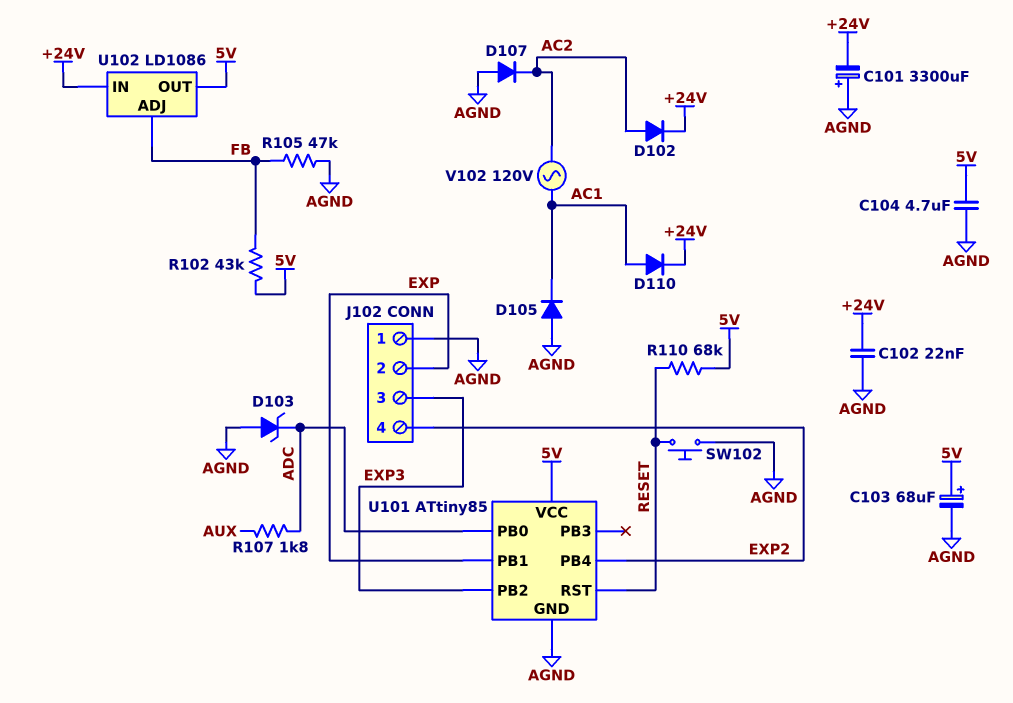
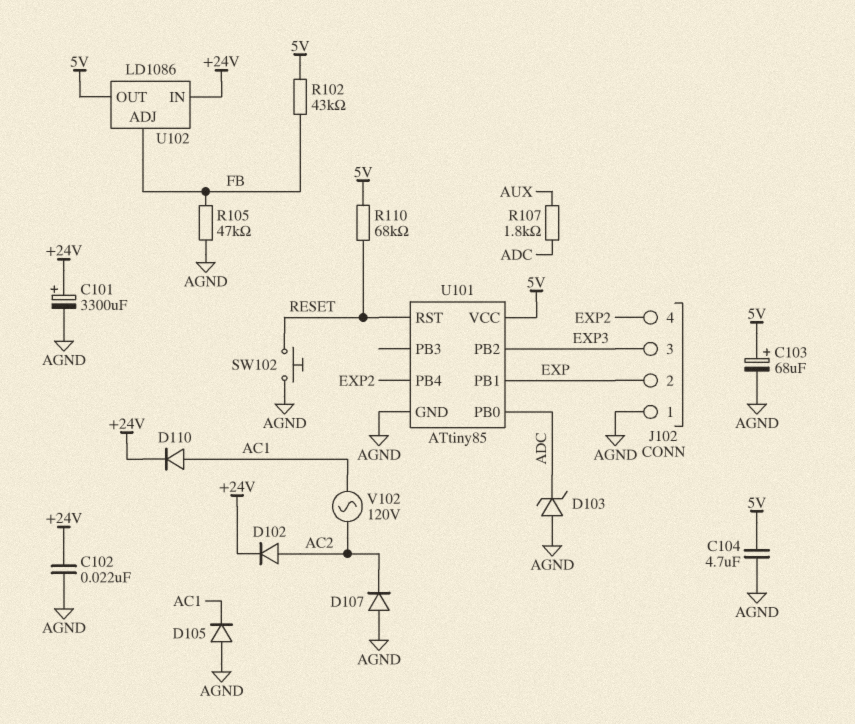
C101: 3300uF (plus AGND, minus +24V) -> 3300uF (plus +24V, minus AGND)

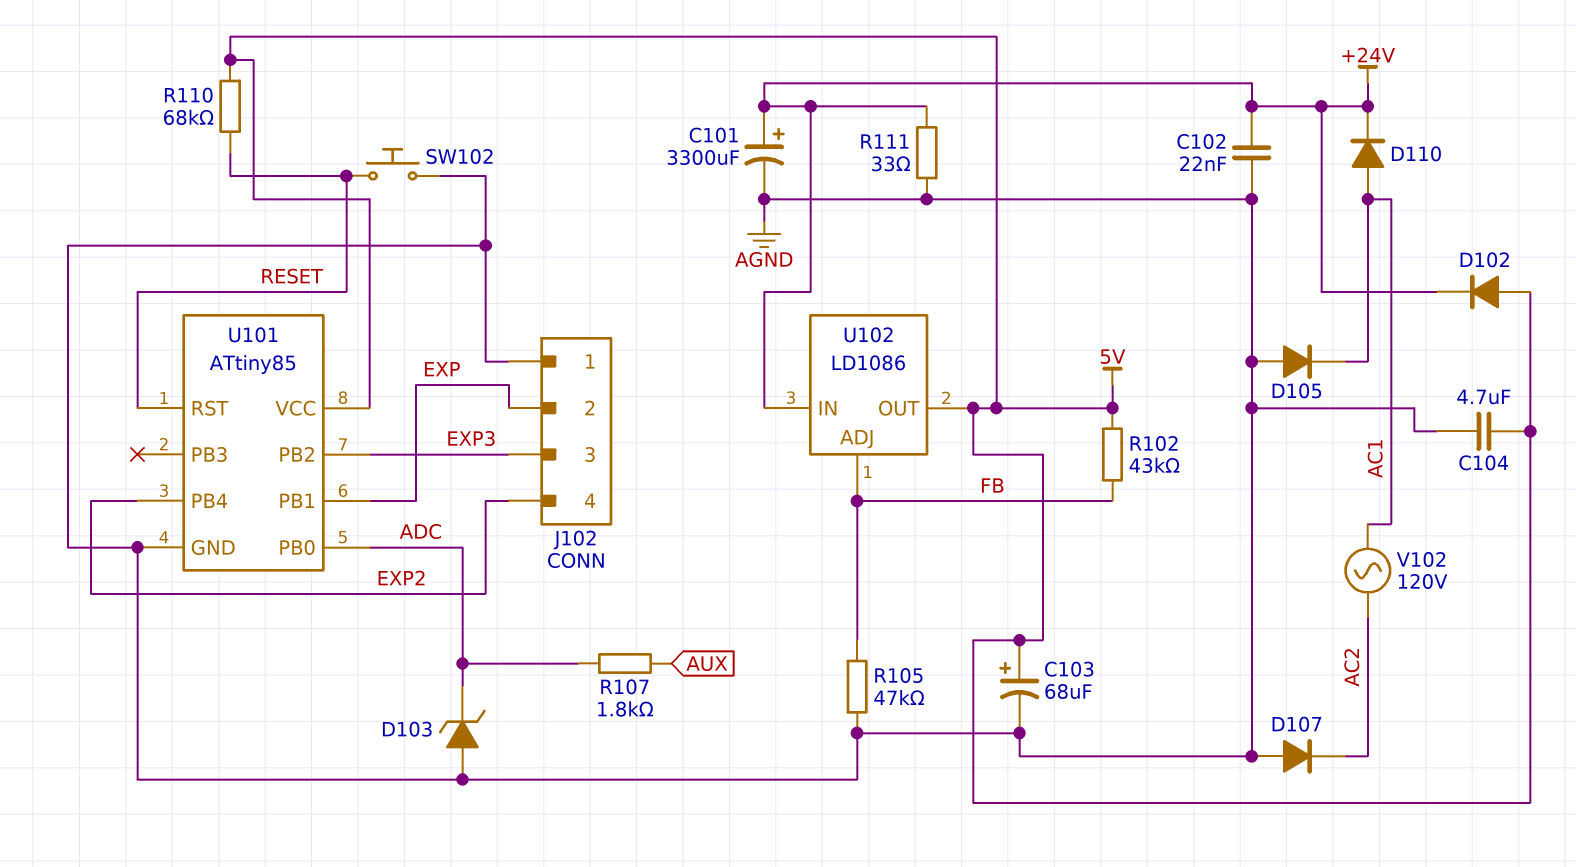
D102: diode (A AC2, K +24V) -> diode (A 5V, K +24V)
R111: none -> 33 (+24V, AGND)

